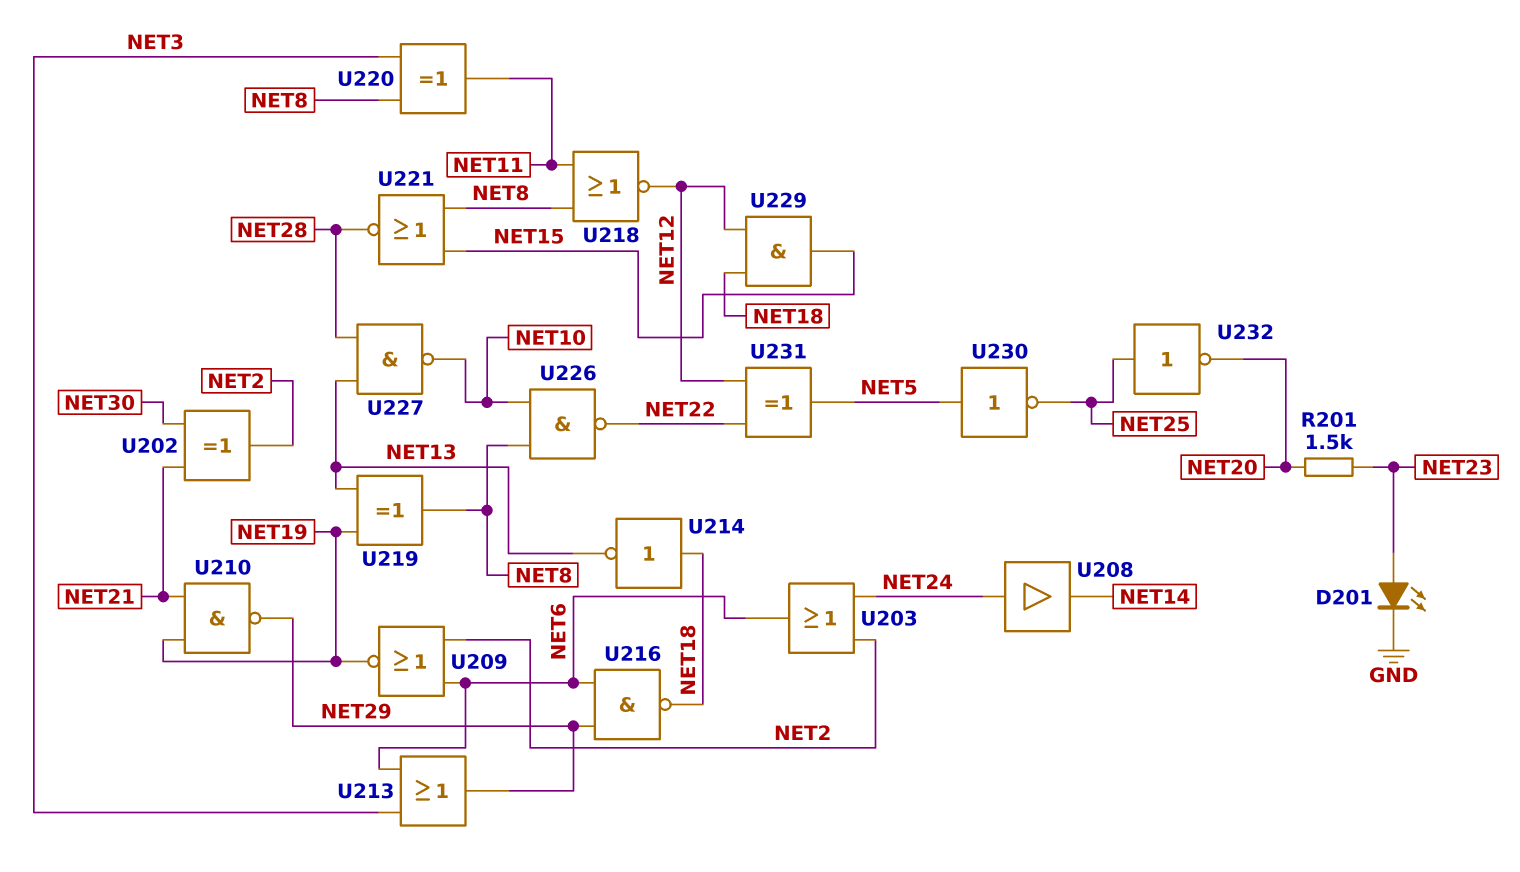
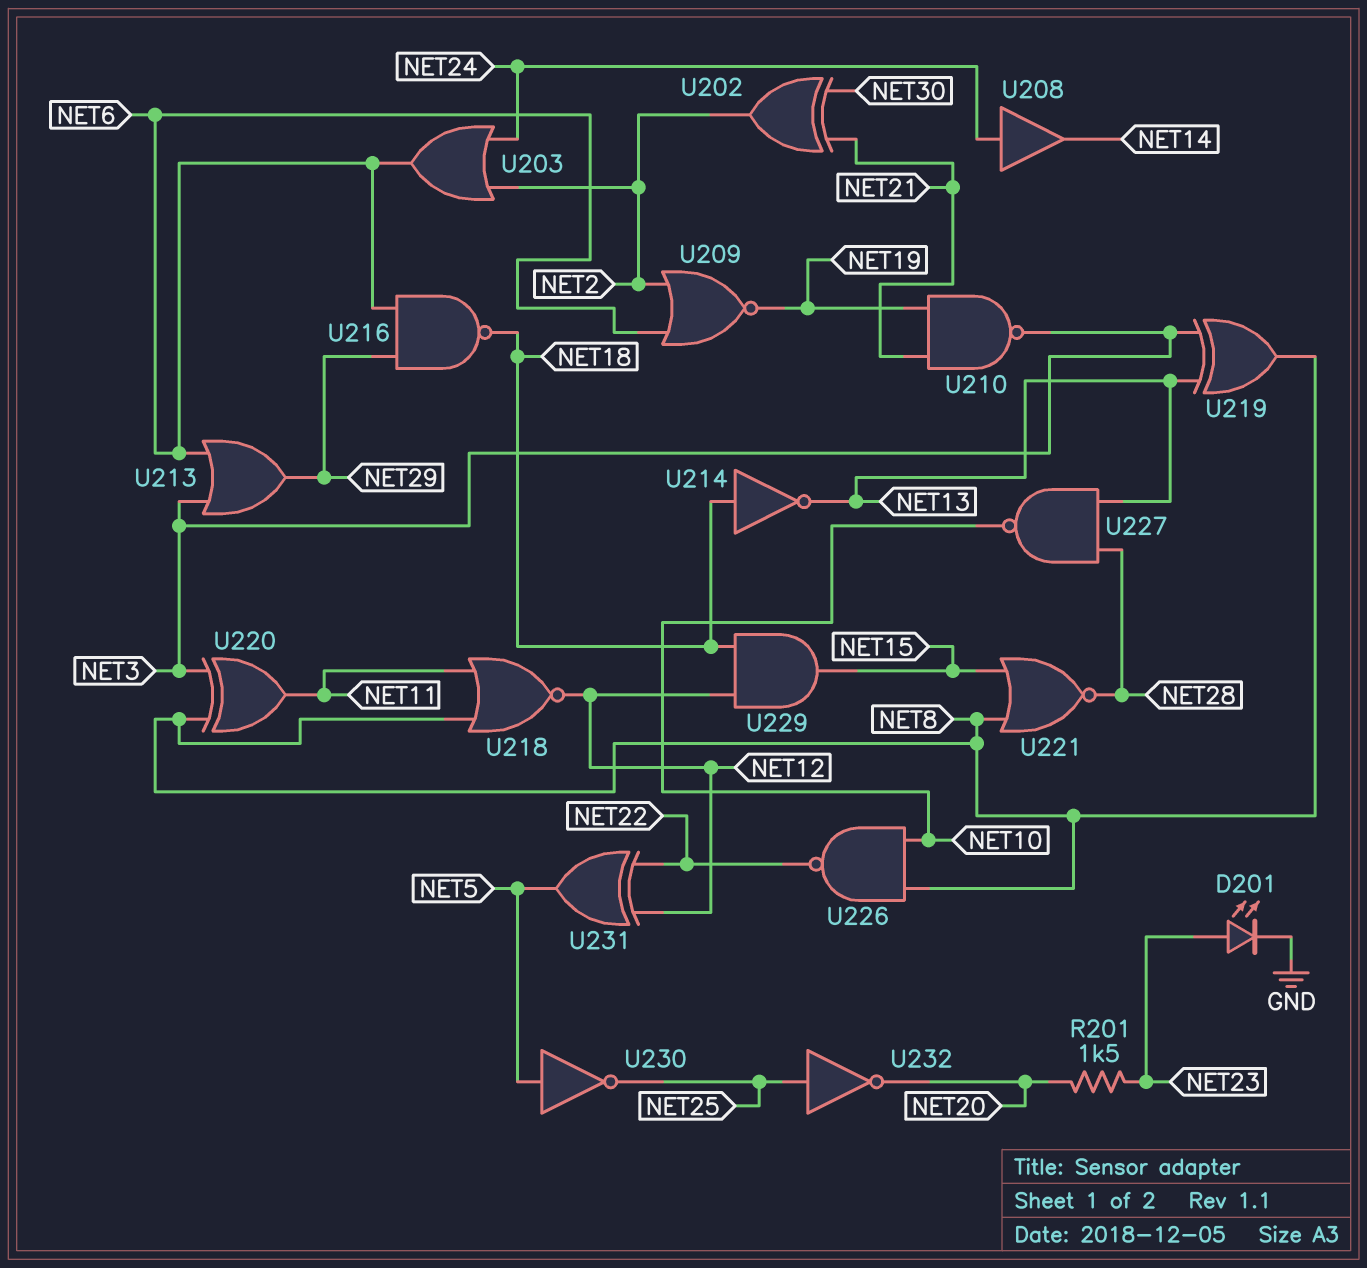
U210: NAND (in NET19, in NET21, out NET29) -> NAND (in NET19, in NET21, out NET3)
U219: XOR (in NET13, in NET19, out NET8) -> XOR (in NET3, in NET13, out NET8)

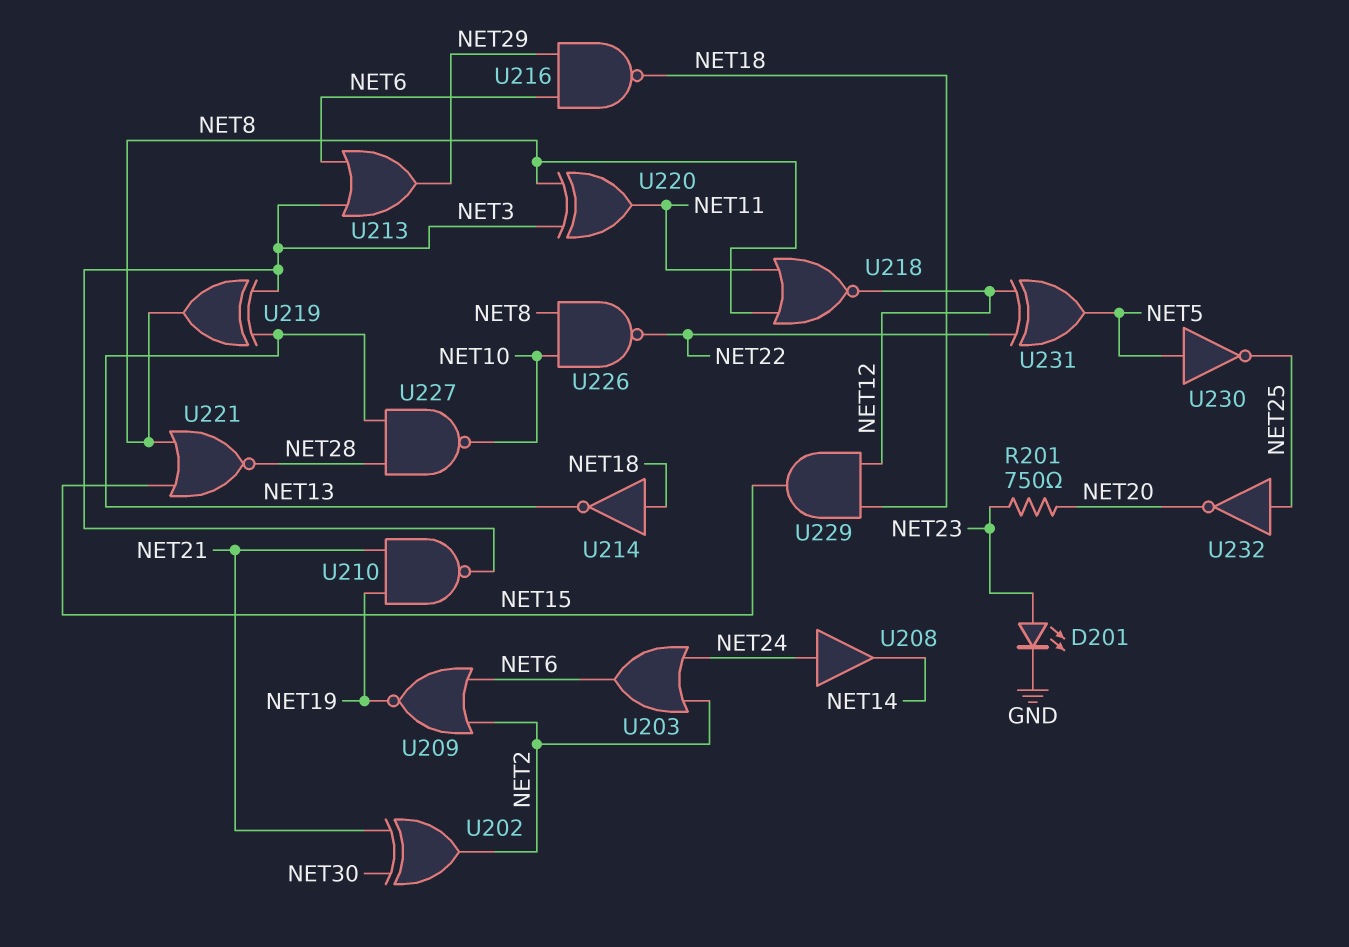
R201: 1.5k (NET20, NET23) -> 750 (NET20, NET23)

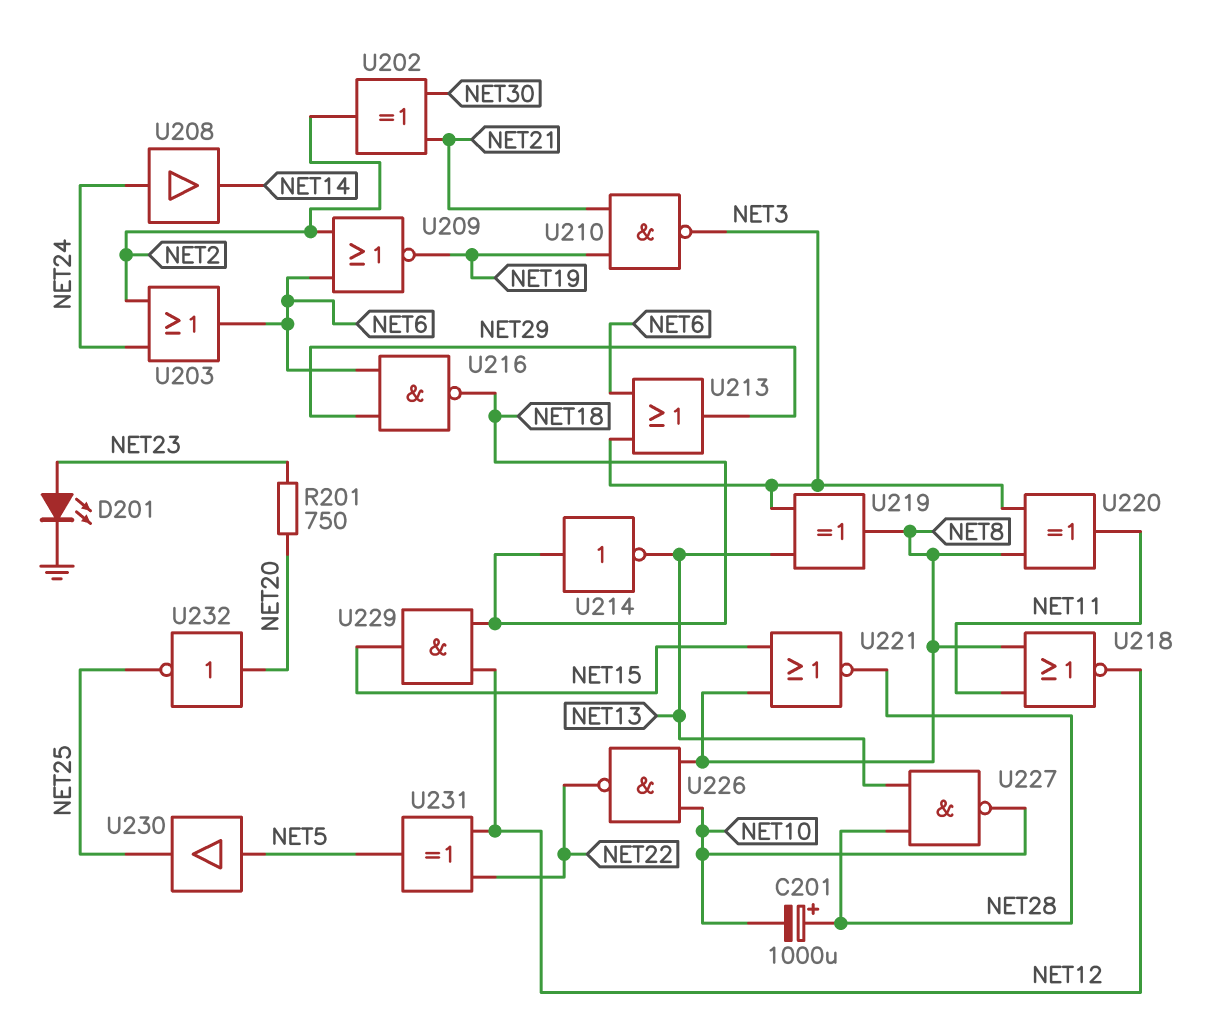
C201: none -> 1000uF (plus NET28, minus NET10)
U230: NOT (in NET5, out NET25) -> buffer (in NET5, out NET25)
U232: NOT (in NET25, out NET20) -> NOT (in NET20, out NET25)

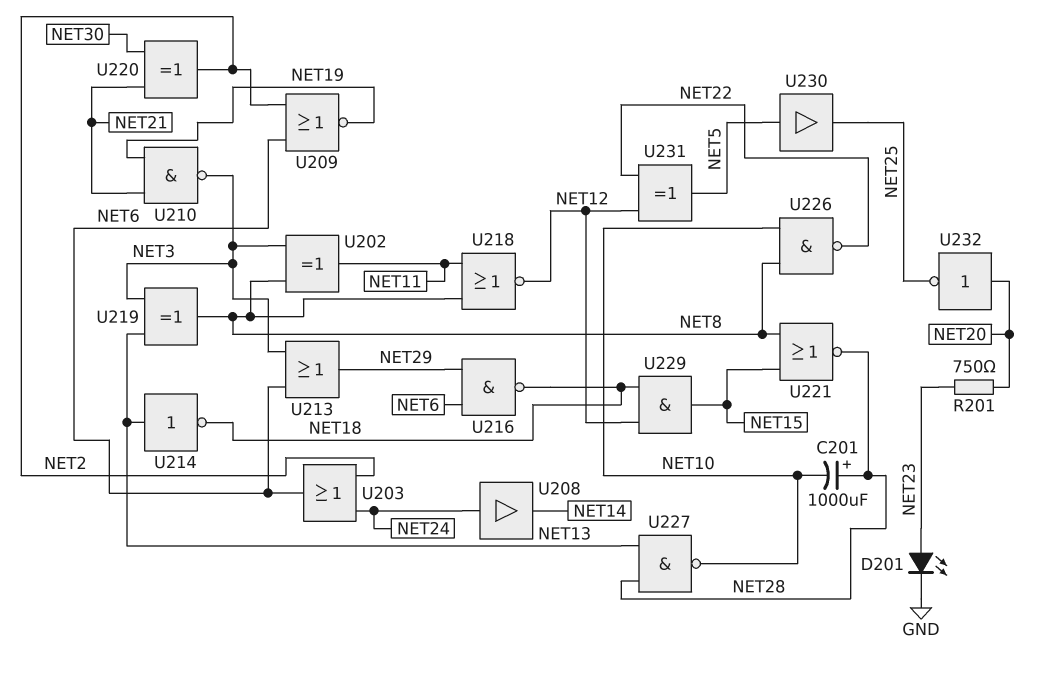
U202: XOR (in NET21, in NET30, out NET2) -> XOR (in NET3, in NET8, out NET11)
U214: NOT (in NET18, out NET13) -> NOT (in NET13, out NET18)
U220: XOR (in NET3, in NET8, out NET11) -> XOR (in NET21, in NET30, out NET2)

